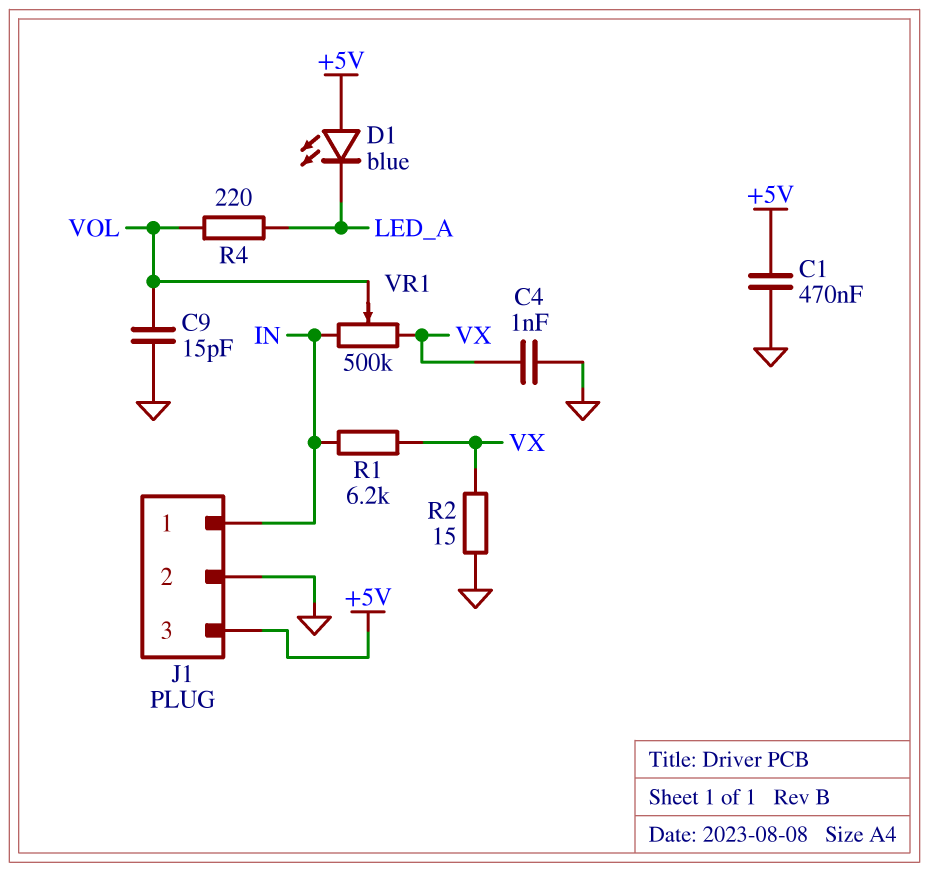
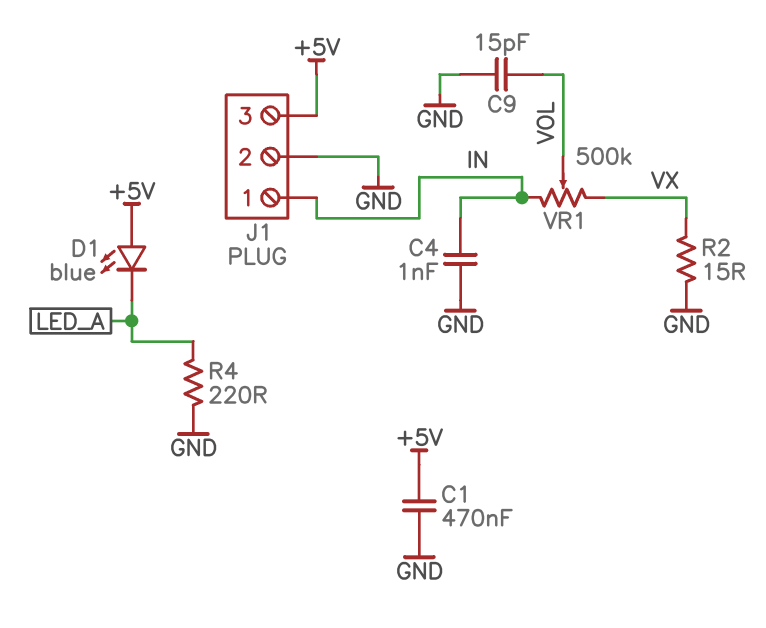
C4: 1nF (GND, VX) -> 1nF (GND, IN)
R1: 6.2k (IN, VX) -> none
R4: 220 (LED_A, VOL) -> 220 (GND, LED_A)

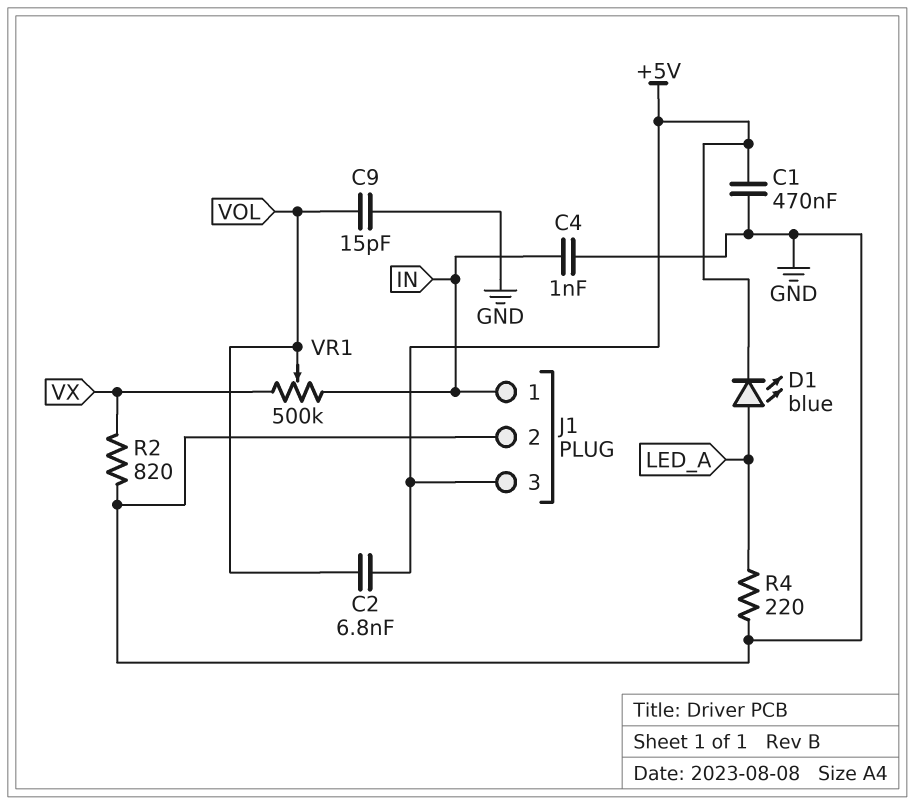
C2: none -> 6.8nF (+5V, VOL)
D1: LED blue (A +5V, K LED_A) -> LED blue (A LED_A, K +5V)
R2: 15 (GND, VX) -> 820 (GND, VX)

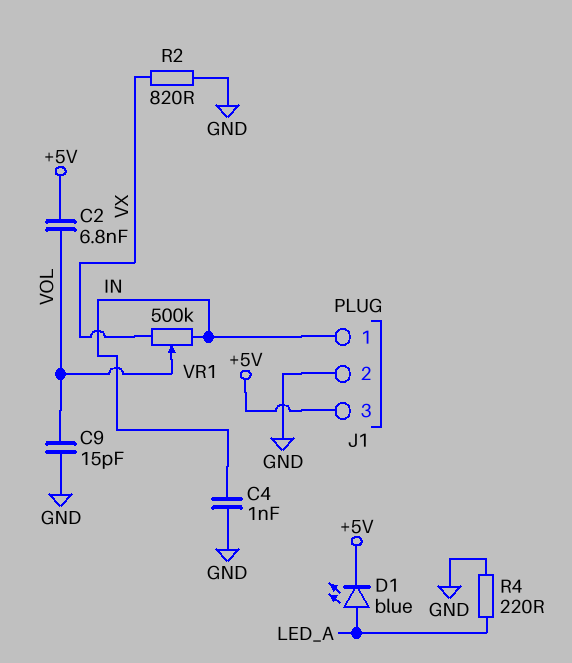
C1: 470nF (+5V, GND) -> none

